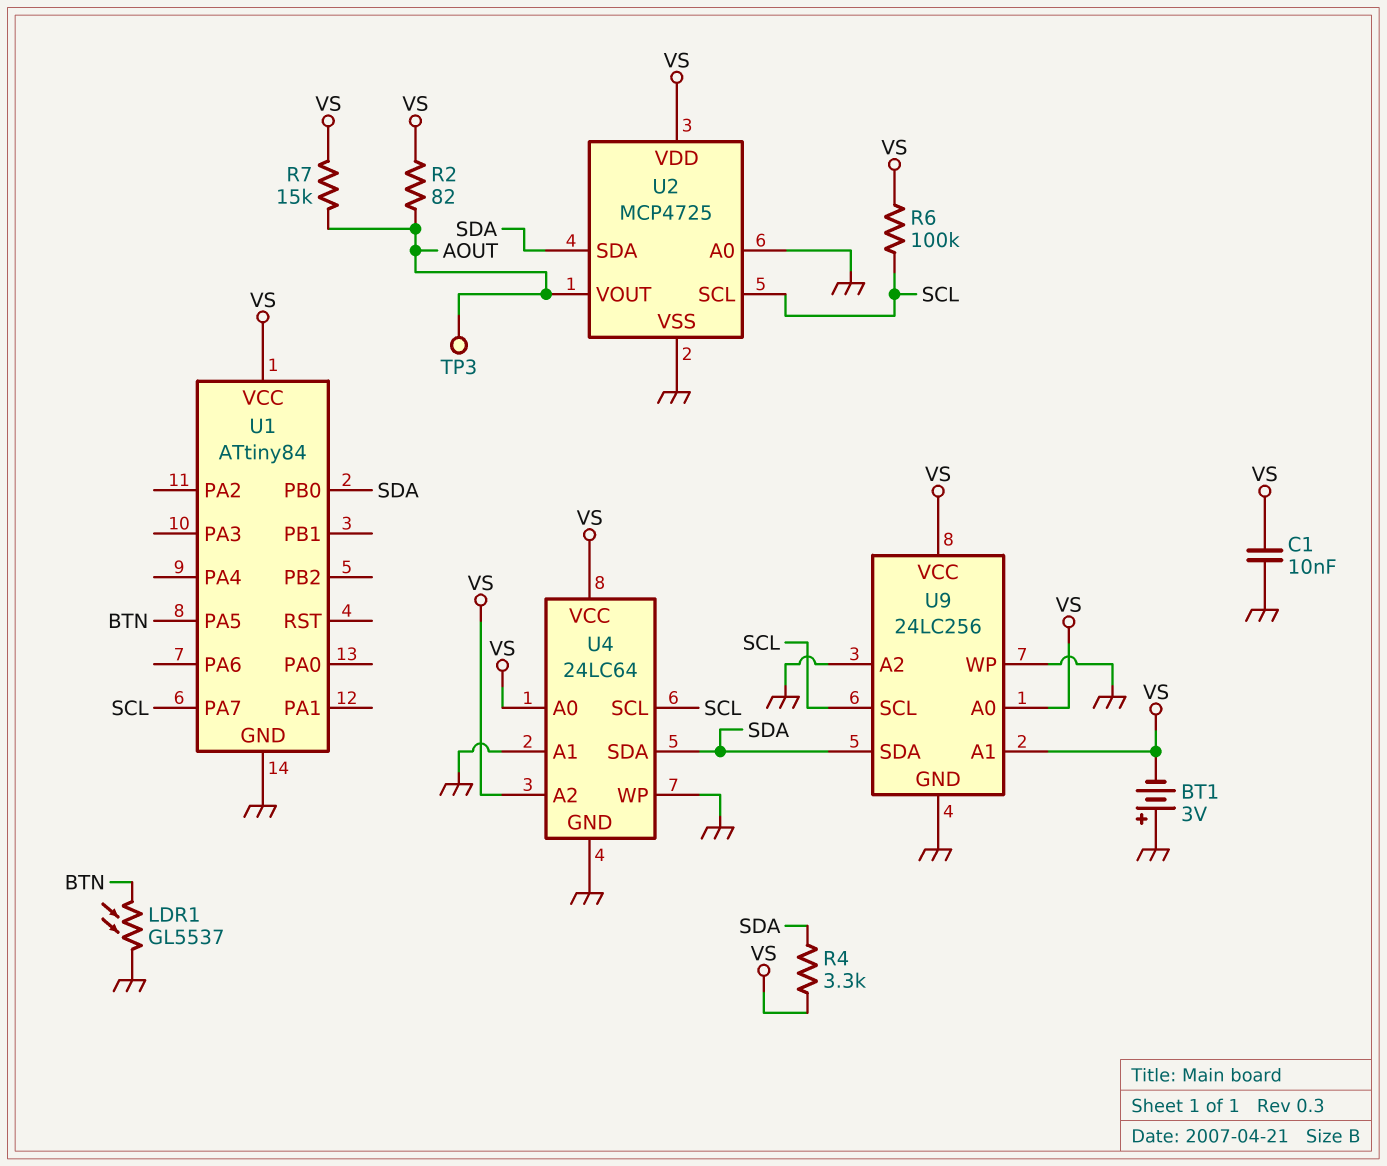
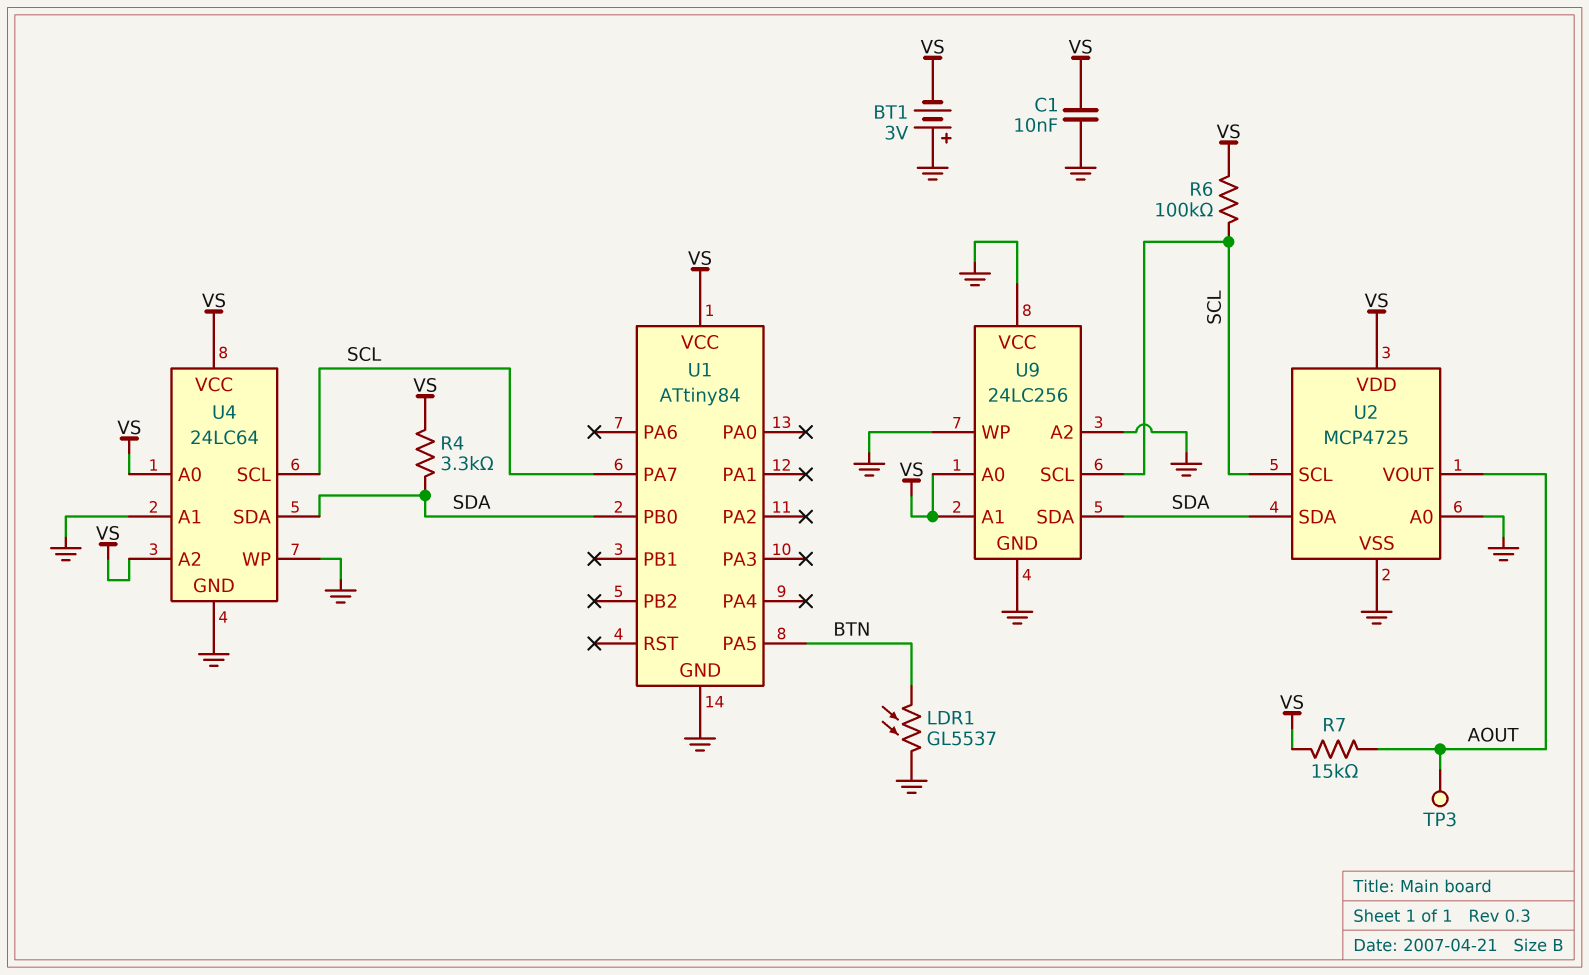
R2: 82 (AOUT, VS) -> none
U9 pin VCC: VS -> GND

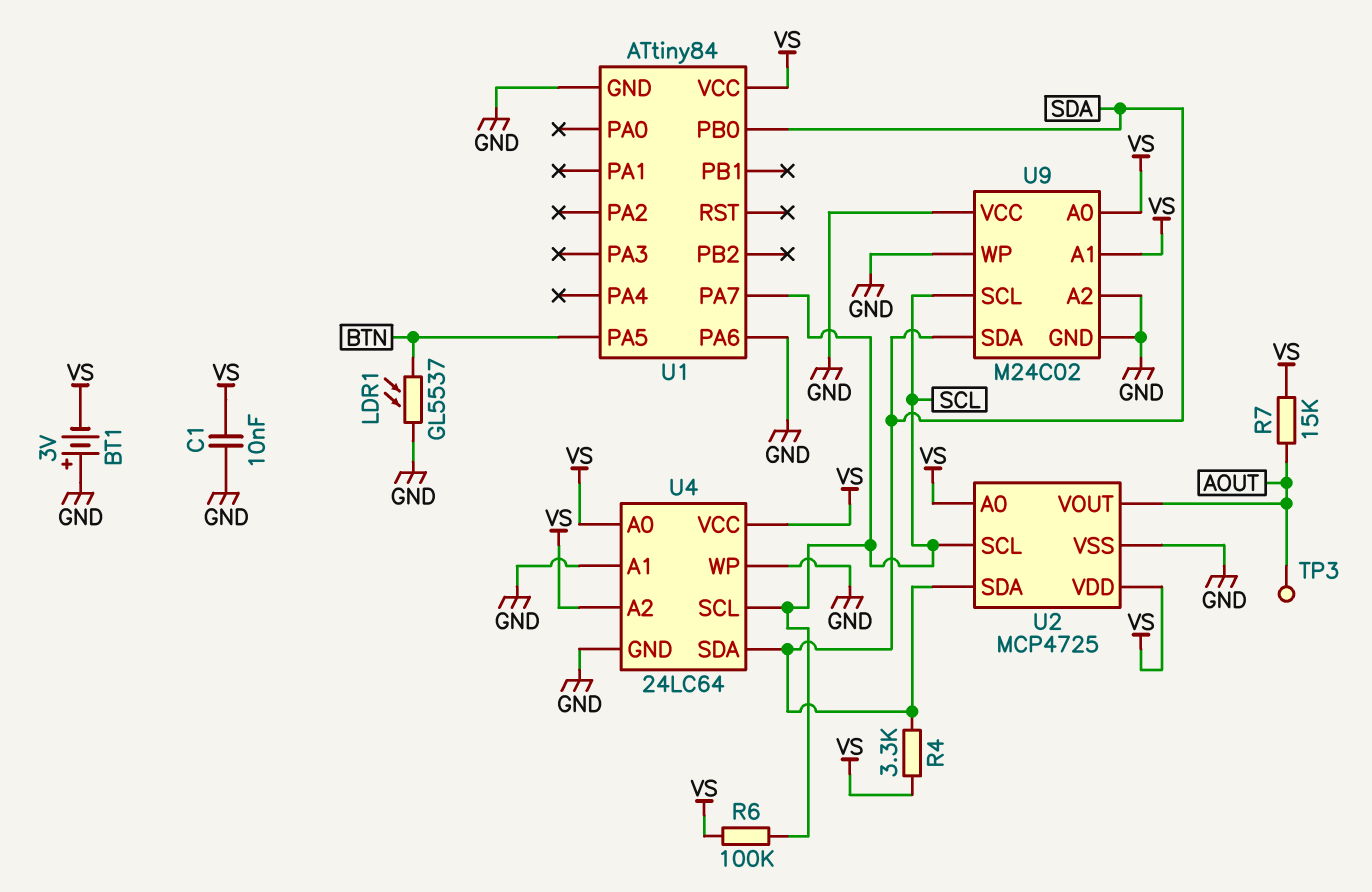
U1 pin PA6: none -> GND
U2 pin A0: GND -> VS
U9: 24LC256 -> M24C02

